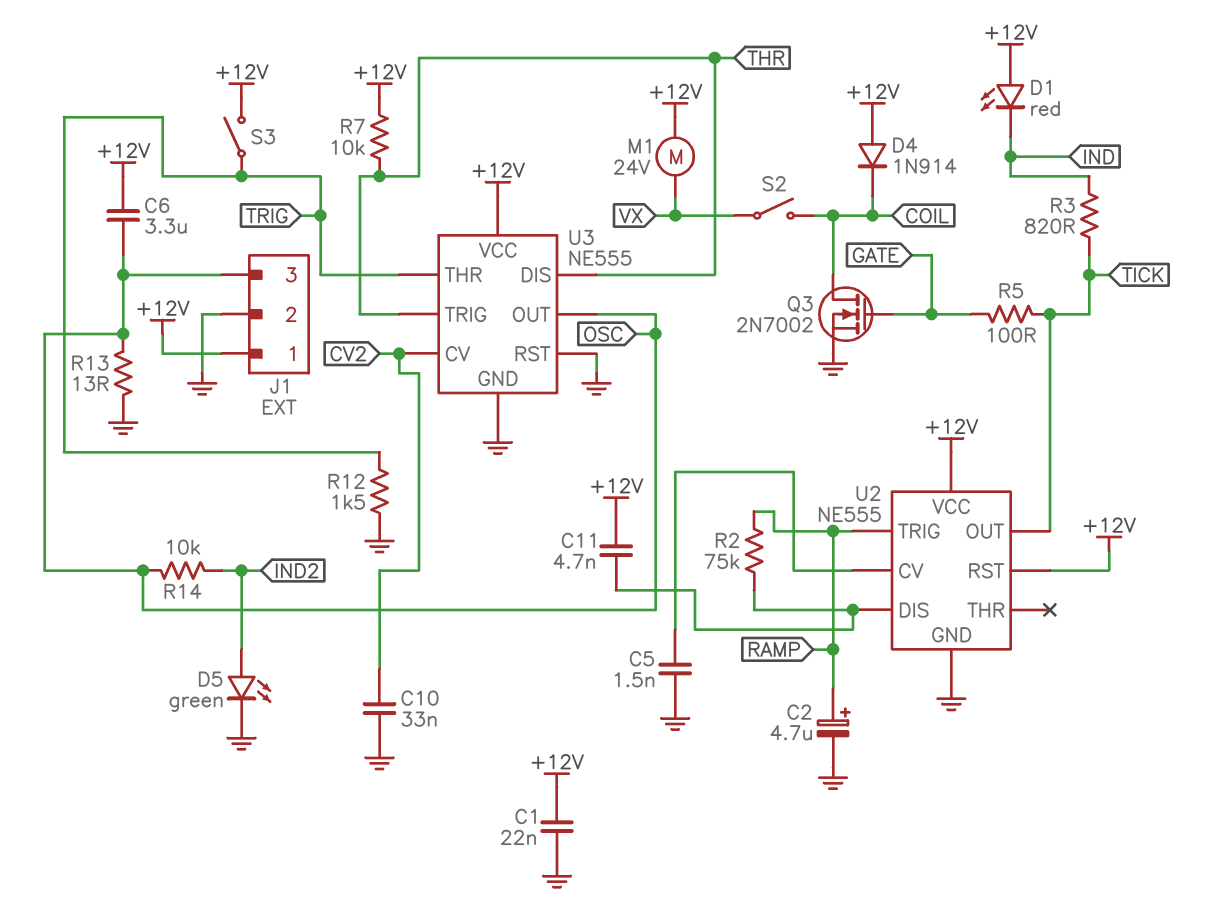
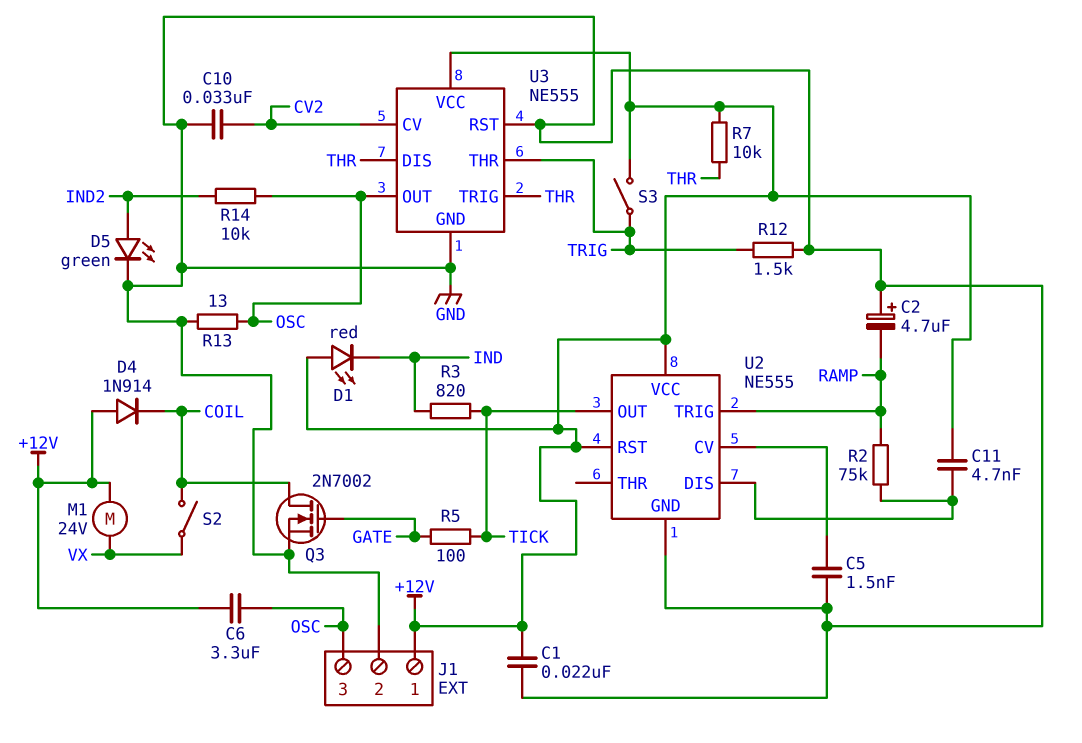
C2: 4.7uF (plus RAMP, minus GND) -> 4.7uF (plus GND, minus RAMP)

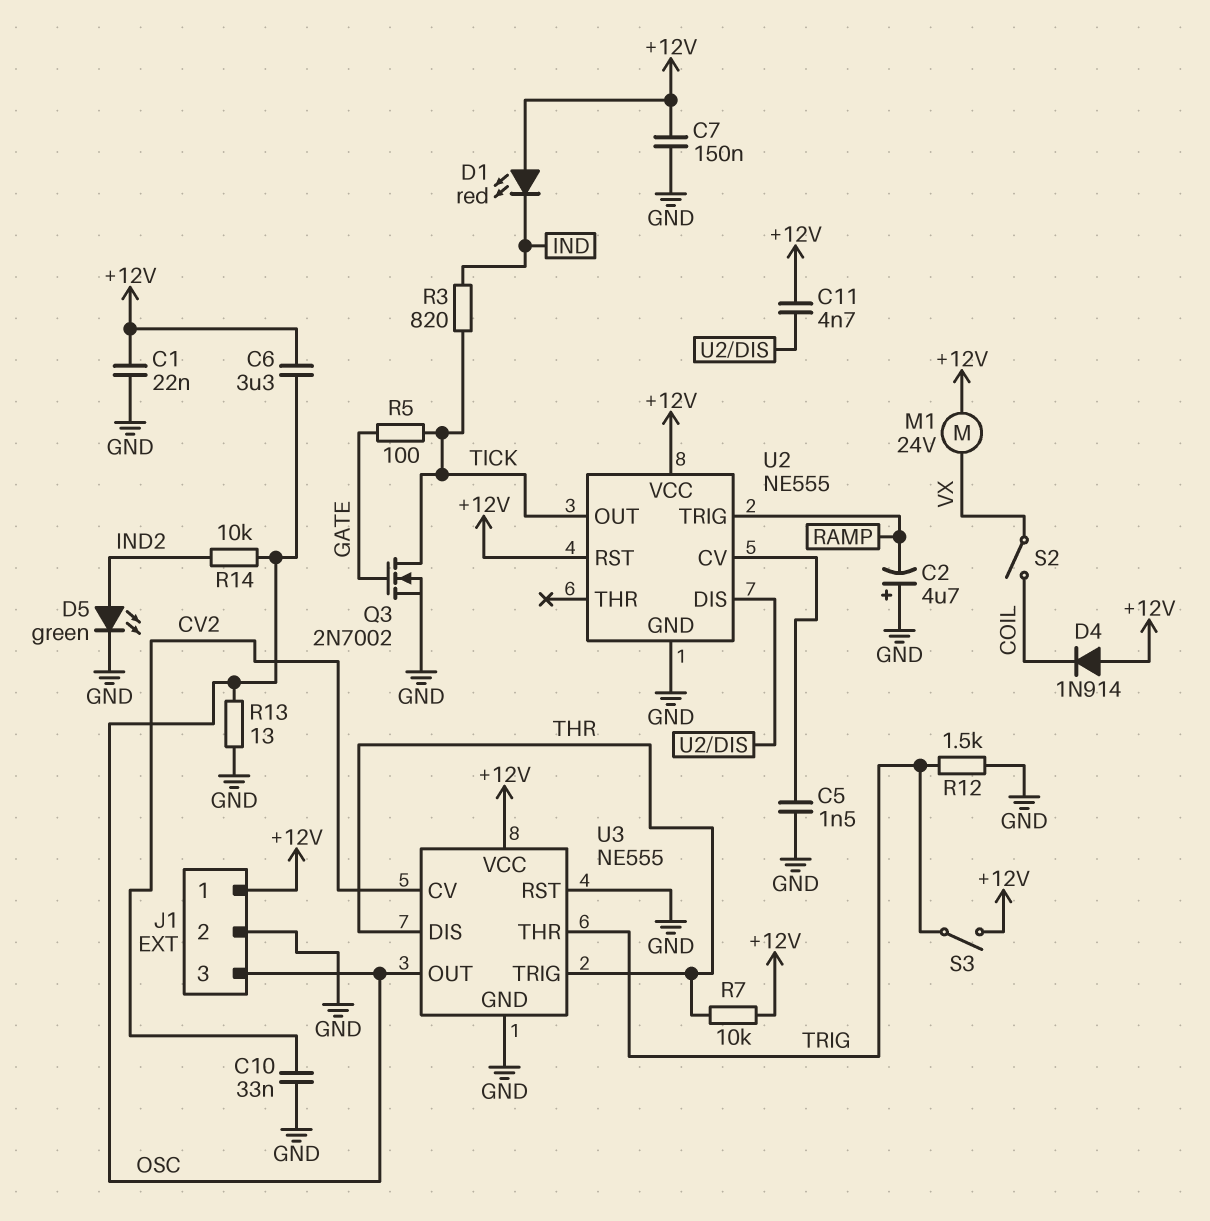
C7: none -> 150nF (+12V, GND)
Q3: NMOS 2N7002 (G GATE, D COIL, S GND) -> NMOS 2N7002 (G GATE, D TICK, S GND)
R2: 75k (RAMP, U2/DIS) -> none

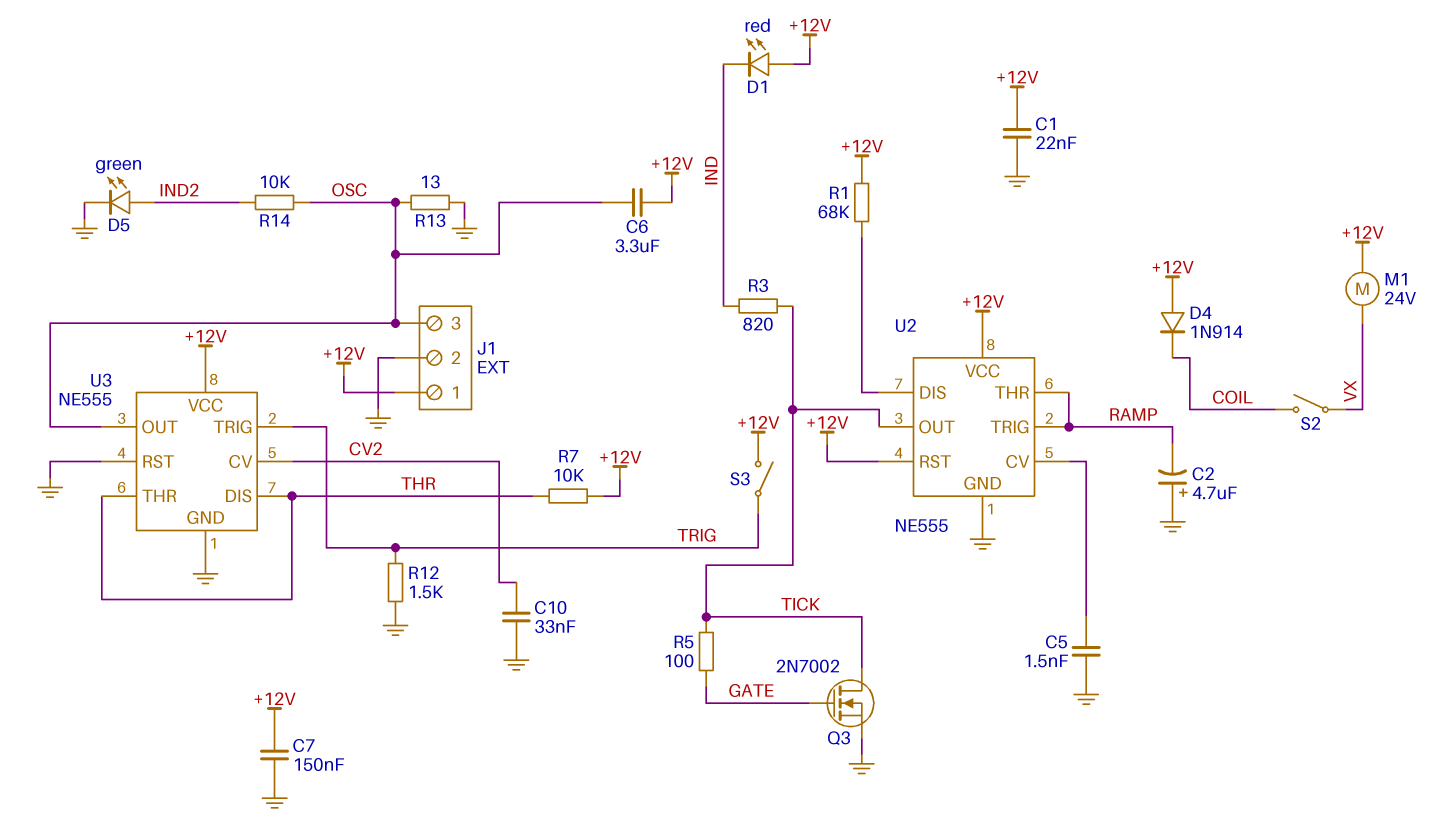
C11: 4.7nF (+12V, U2/DIS) -> none
R1: none -> 68k (+12V, U2/DIS)
U2 pin THR: none -> RAMP
U3 pin THR: TRIG -> THR
U3 pin TRIG: THR -> TRIG

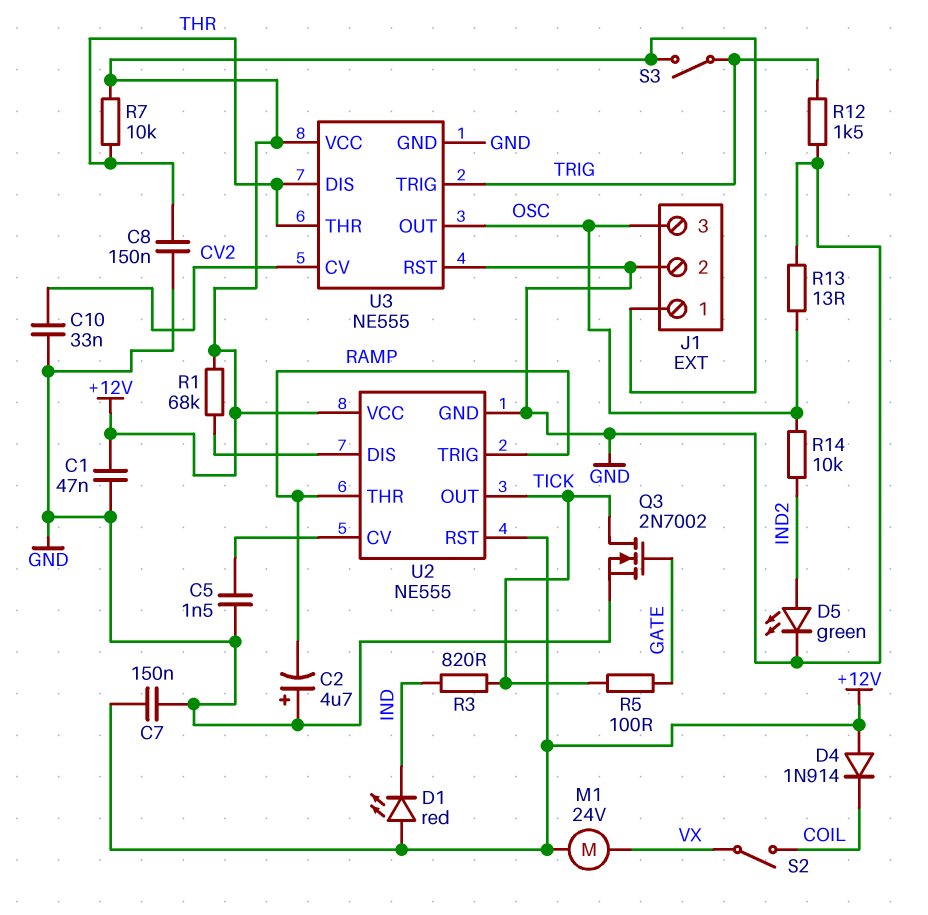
C1: 22nF (+12V, GND) -> 47nF (+12V, GND)
C6: 3.3uF (+12V, OSC) -> none
C8: none -> 150nF (GND, THR)

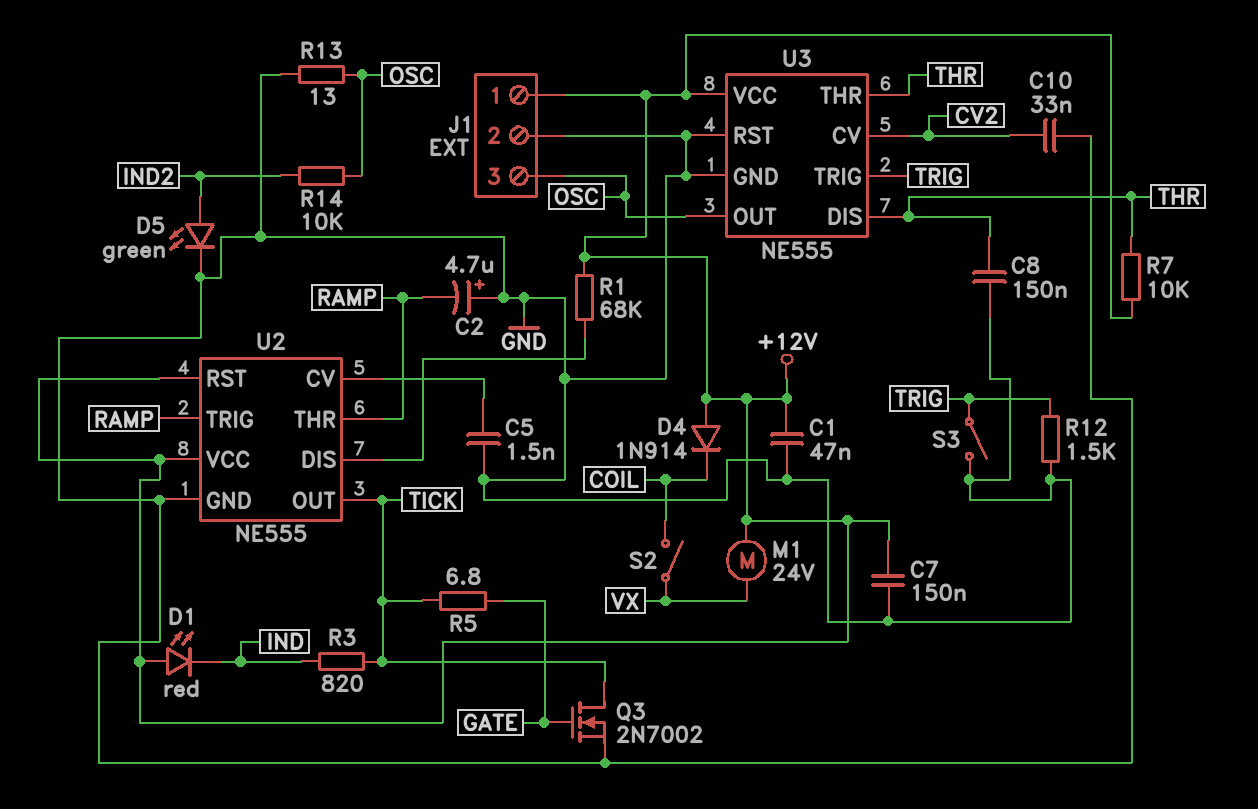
R5: 100 (GATE, TICK) -> 6.8 (GATE, TICK)
S3: switch (+12V, TRIG) -> switch (GND, TRIG)

